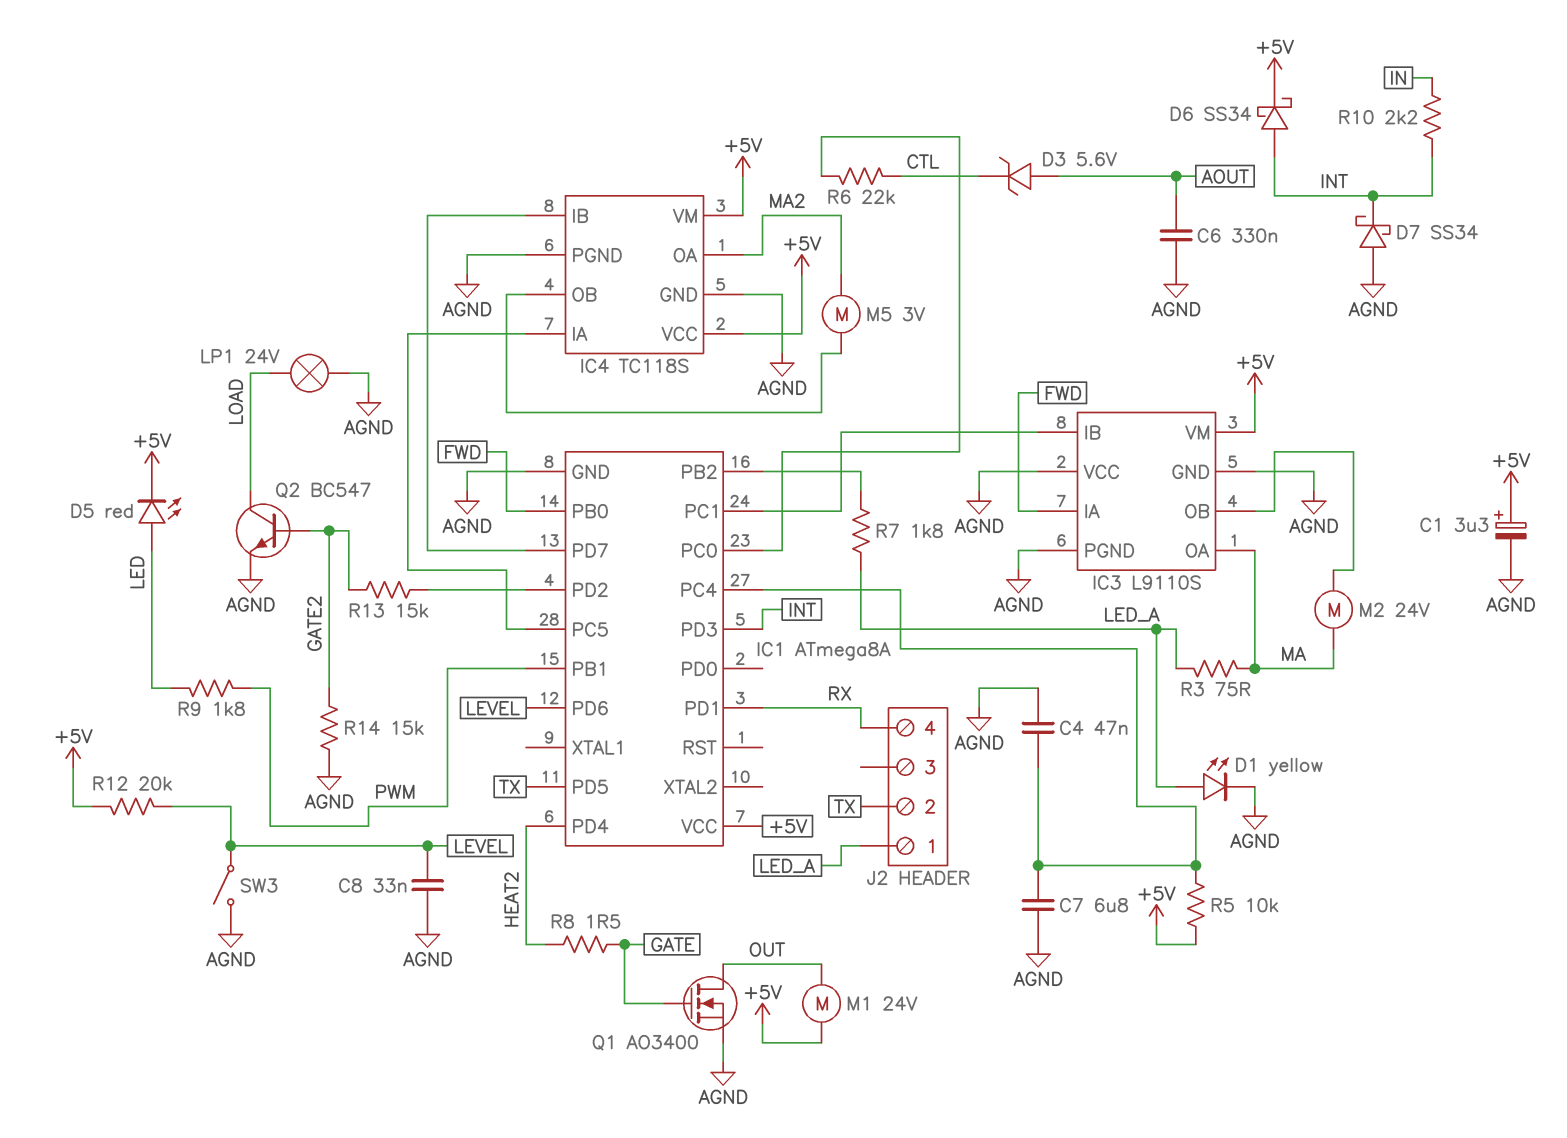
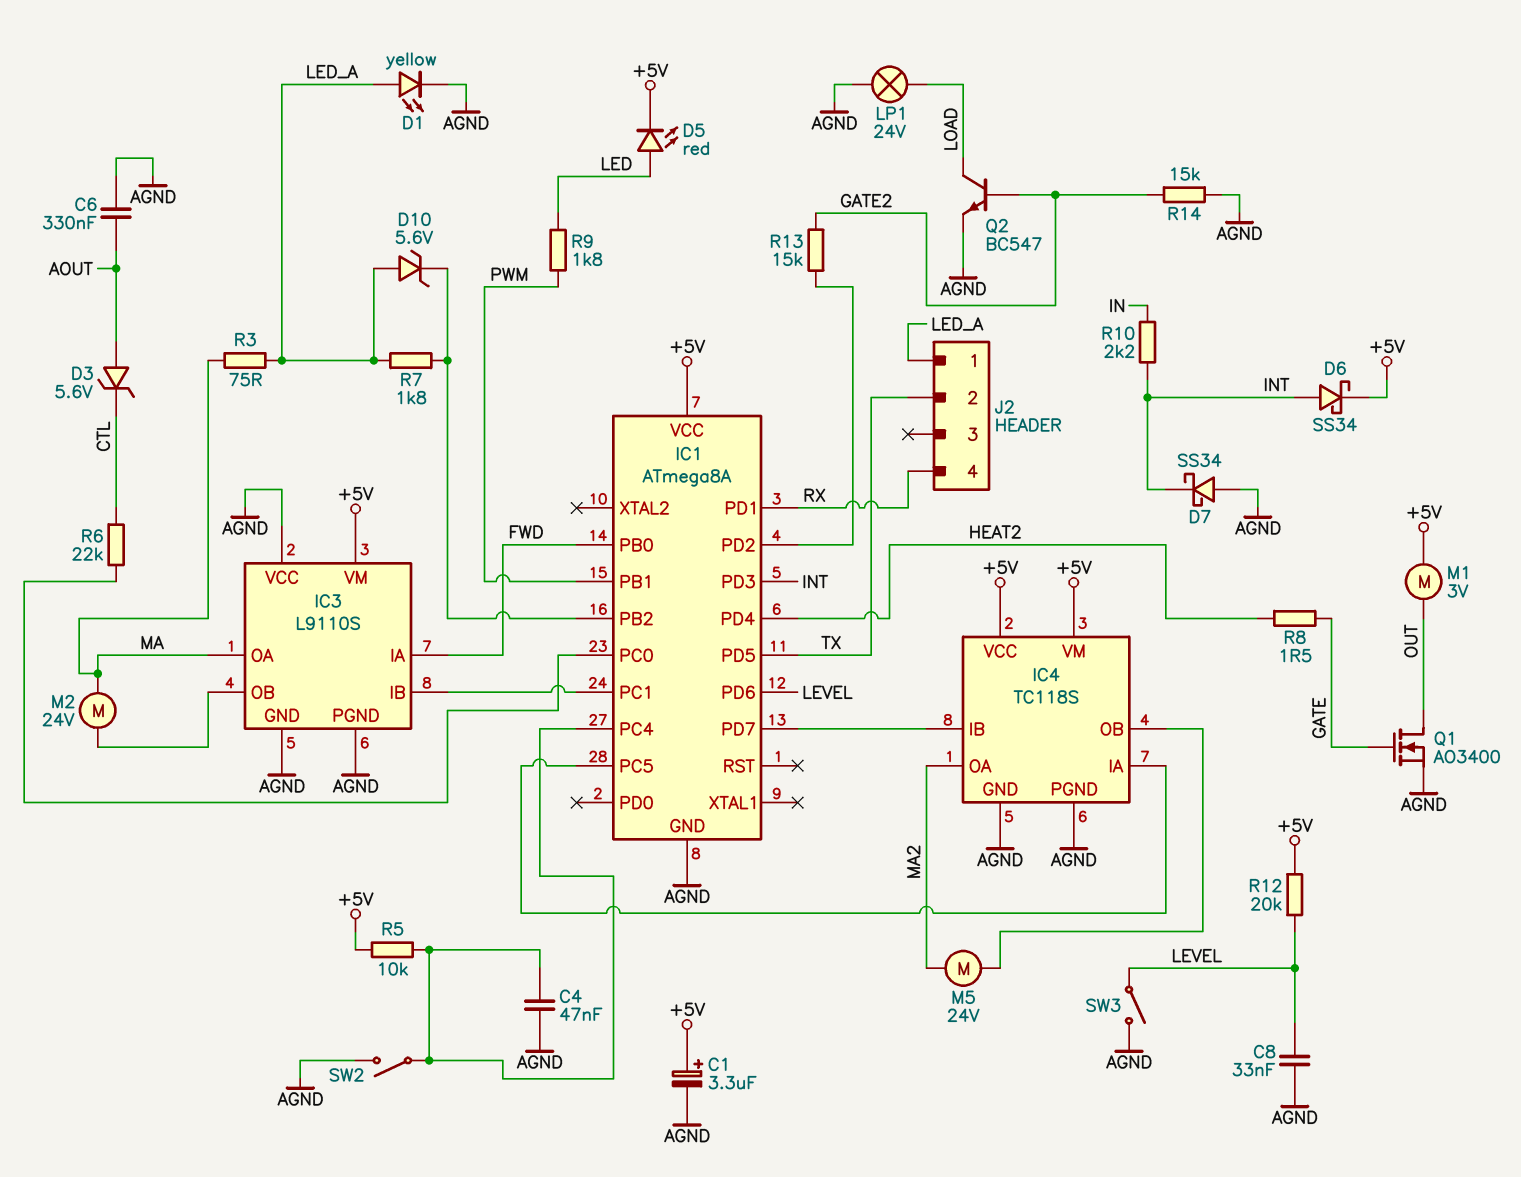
C7: 6.8uF (AGND, IC1/PC4) -> none
D10: none -> zener 5.6V (A LED_A, K IC1/PB2)
M1: motor 24V (+5V, OUT) -> motor 3V (+5V, OUT)
M5: motor 3V (IC4/OB, MA2) -> motor 24V (IC4/OB, MA2)
SW2: none -> switch (AGND, IC1/PC4)

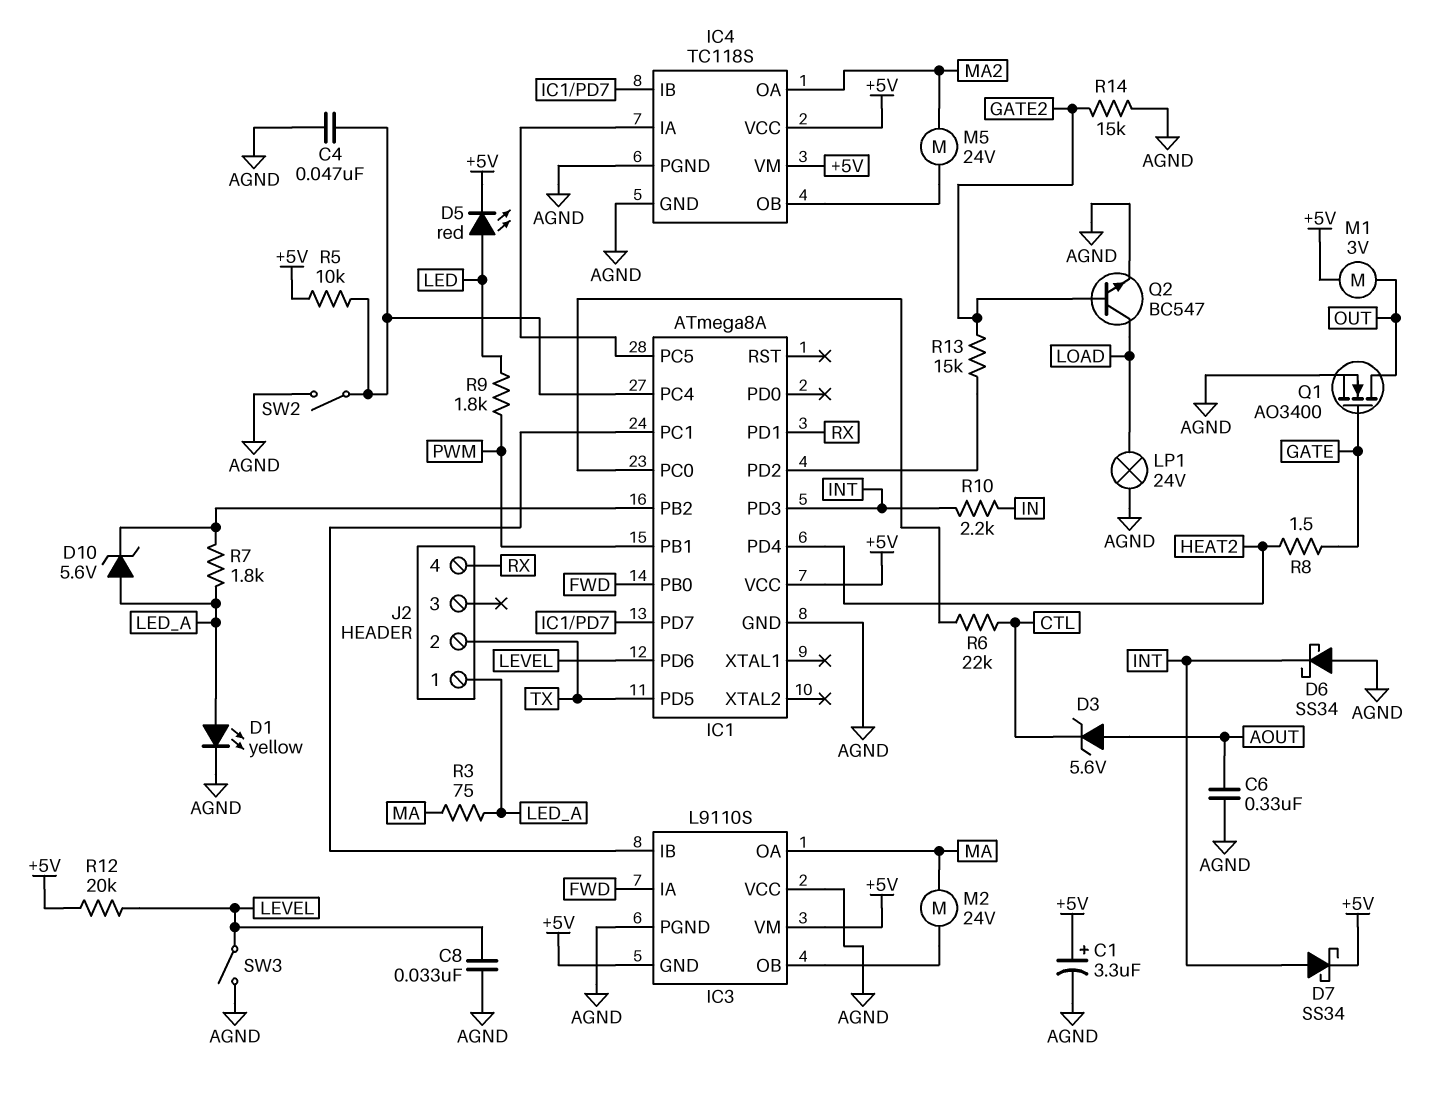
D6: schottky SS34 (A INT, K +5V) -> schottky SS34 (A AGND, K INT)
D7: schottky SS34 (A AGND, K INT) -> schottky SS34 (A INT, K +5V)
IC3 pin GND: AGND -> +5V

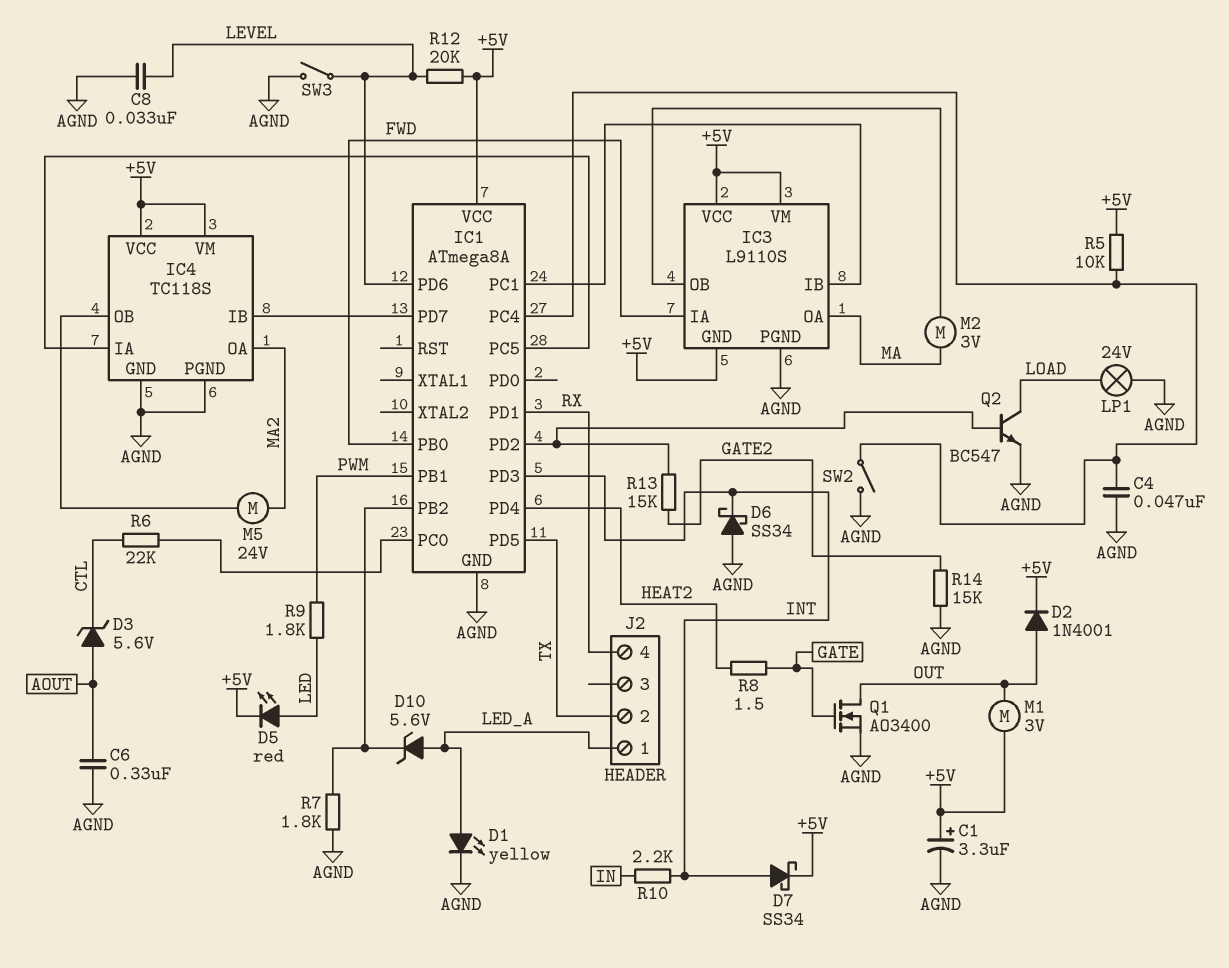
D2: none -> diode 1N4001 (A OUT, K +5V)
IC3 pin VCC: AGND -> +5V
M2: motor 24V (IC3/OB, MA) -> motor 3V (IC3/OB, MA)
Q2: NPN BC547 (B GATE2, C LOAD, E AGND) -> NPN BC547 (B IC1/PD2, C LOAD, E AGND)
R3: 75 (LED_A, MA) -> none
R7: 1.8k (IC1/PB2, LED_A) -> 1.8k (AGND, IC1/PB2)

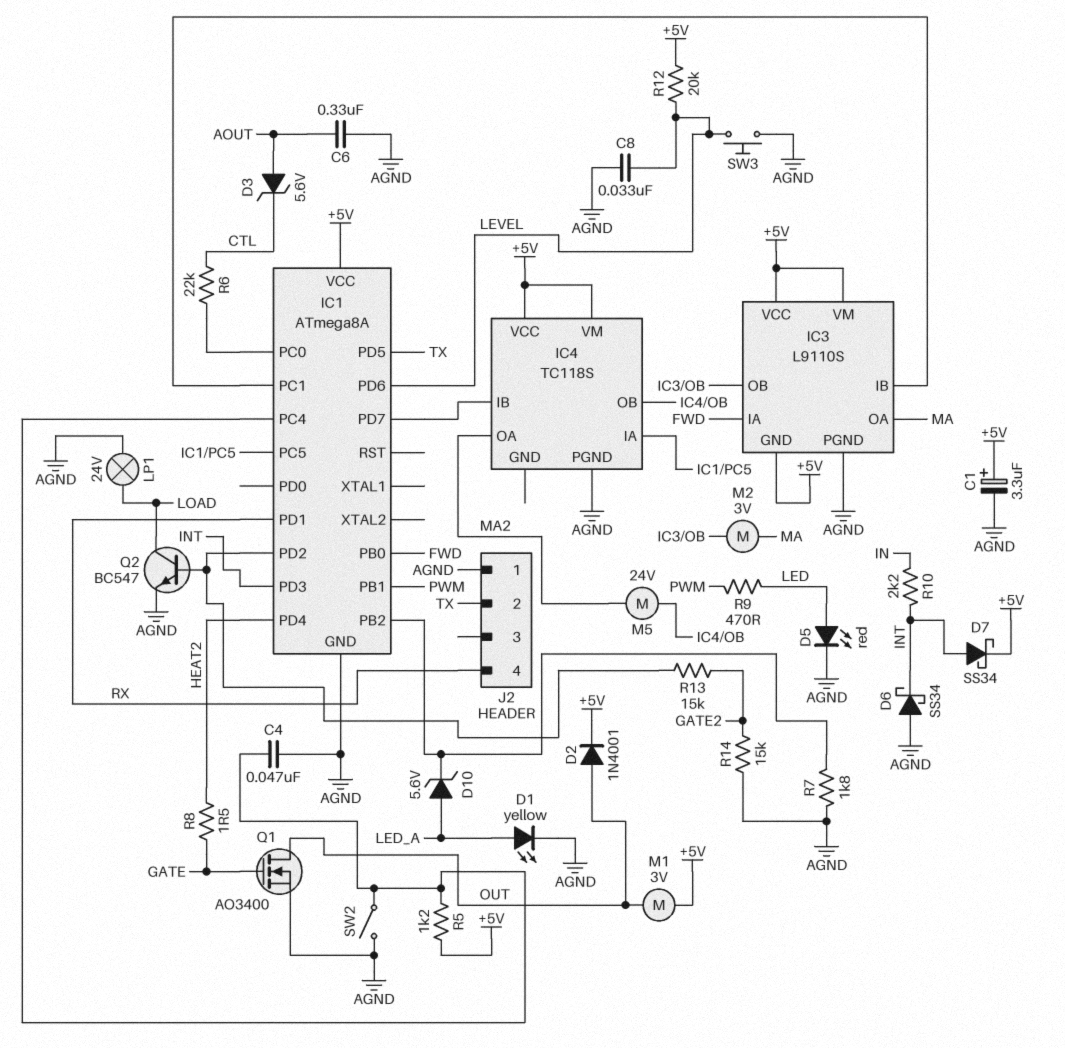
D5: LED red (A LED, K +5V) -> LED red (A LED, K AGND)
IC4 pin GND: AGND -> none
J2 pin 1: LED_A -> AGND
R5: 10k (+5V, IC1/PC4) -> 1.2k (+5V, IC1/PC4)
R9: 1.8k (LED, PWM) -> 470 (LED, PWM)
SW3: switch (AGND, LEVEL) -> button (AGND, LEVEL)

